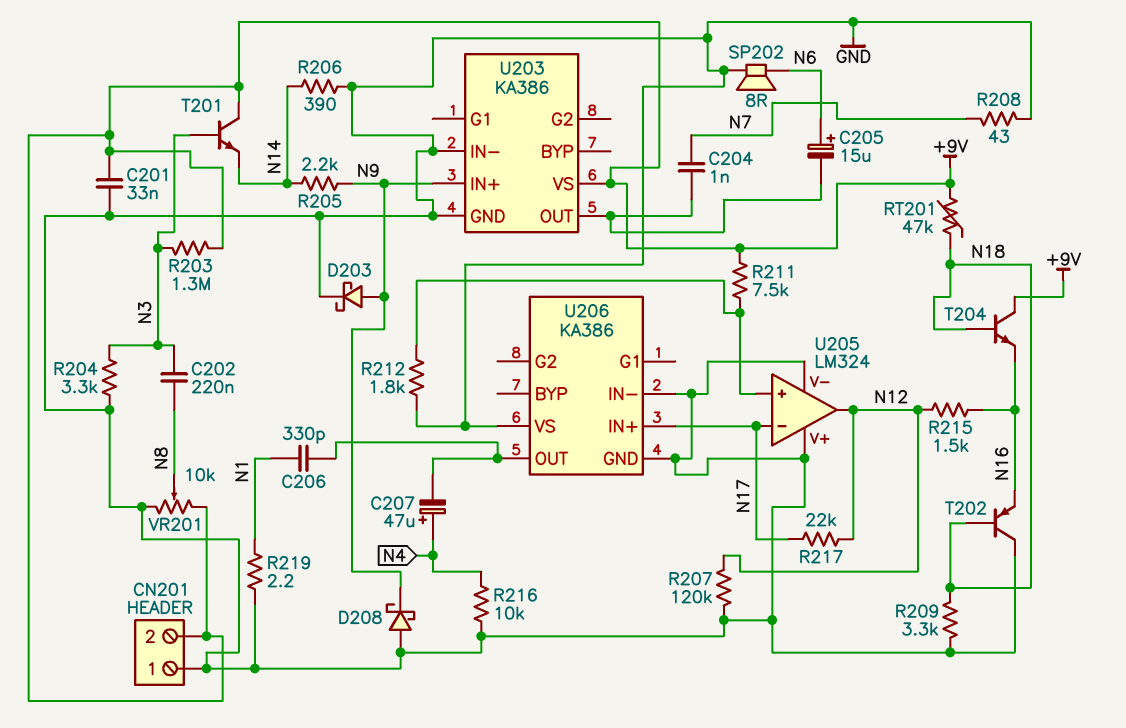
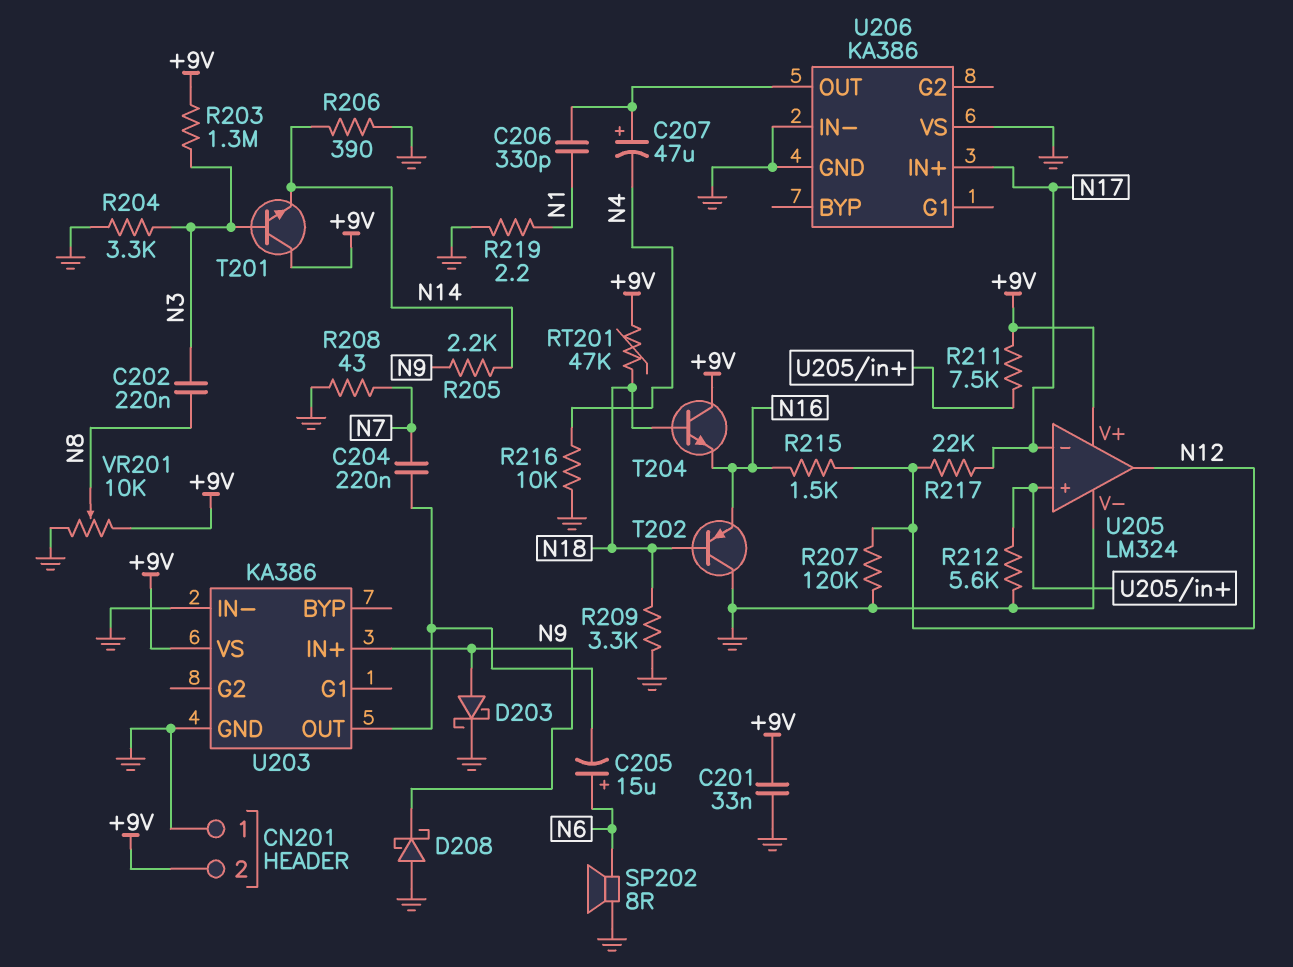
C204: 1nF (N7, U203/OUT) -> 220nF (N7, U203/OUT)
C207: 47uF (plus N4, minus U206/OUT) -> 47uF (plus U206/OUT, minus N4)
R212: 1.8k (GND, U205/in+) -> 5.6k (GND, U205/in+)
U205 pin V+: GND -> +9V

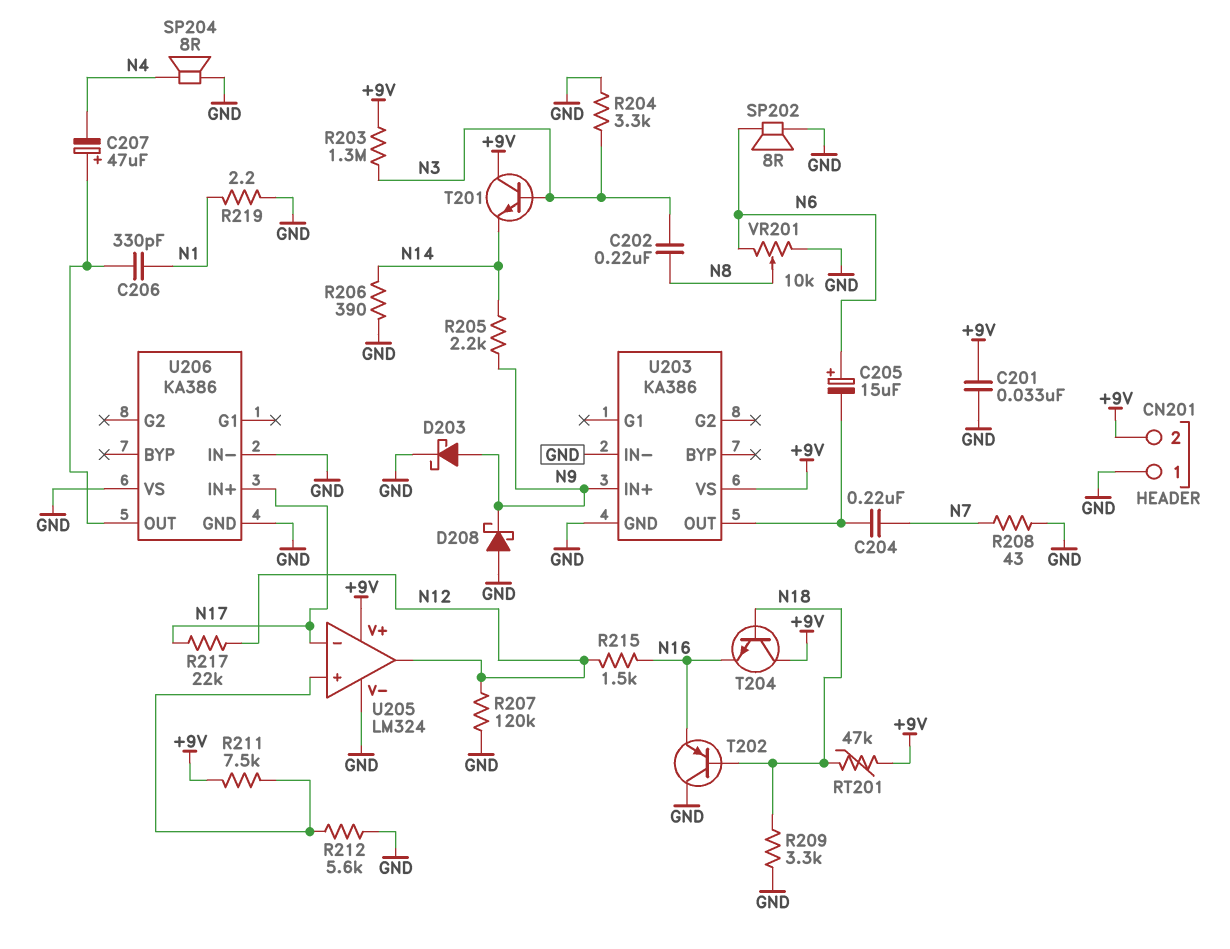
R216: 10k (GND, N4) -> none
SP204: none -> speaker 8R (GND, N4)
VR201: 10k (+9V, GND, wiper N8) -> 10k (GND, N6, wiper N8)

